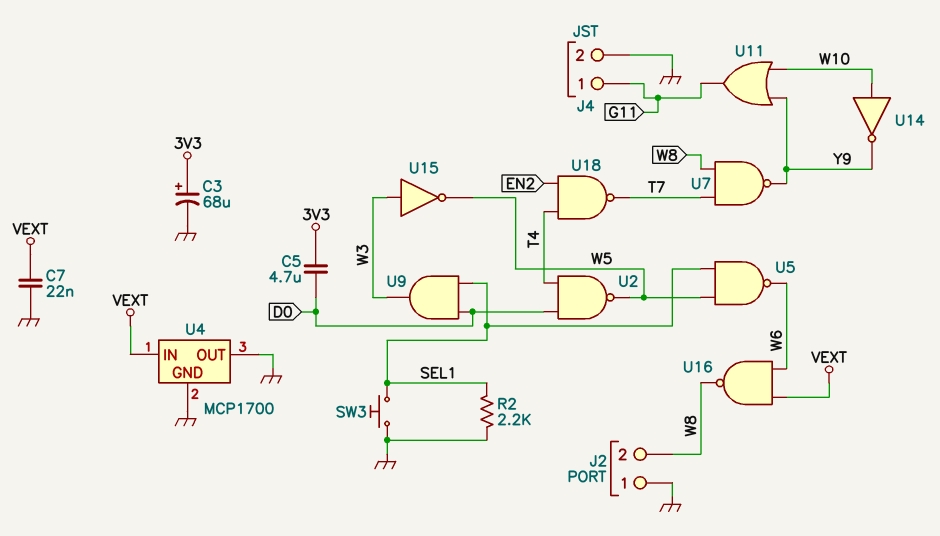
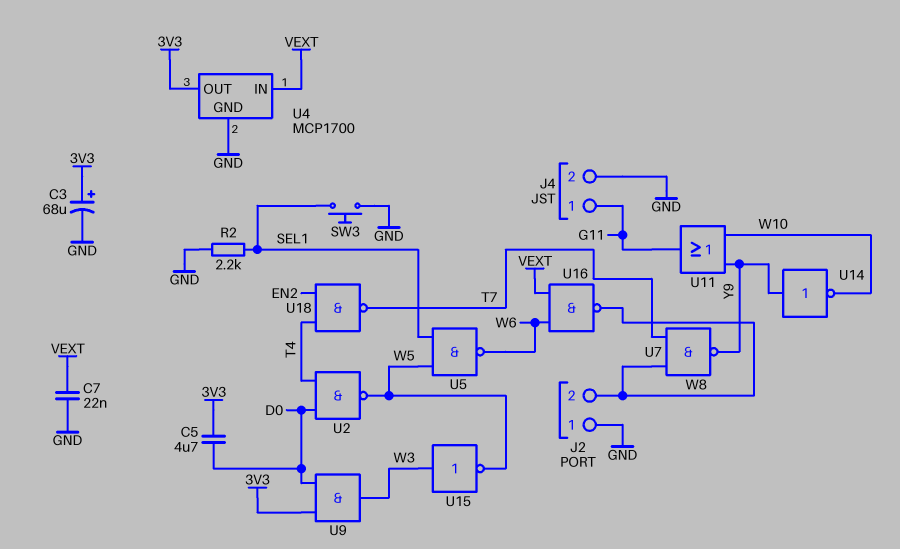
U4 pin OUT: GND -> 3V3
U9: AND (in D0, in SEL1, out W3) -> AND (in 3V3, in D0, out W3)
U14: NOT (in W10, out Y9) -> NOT (in Y9, out W10)

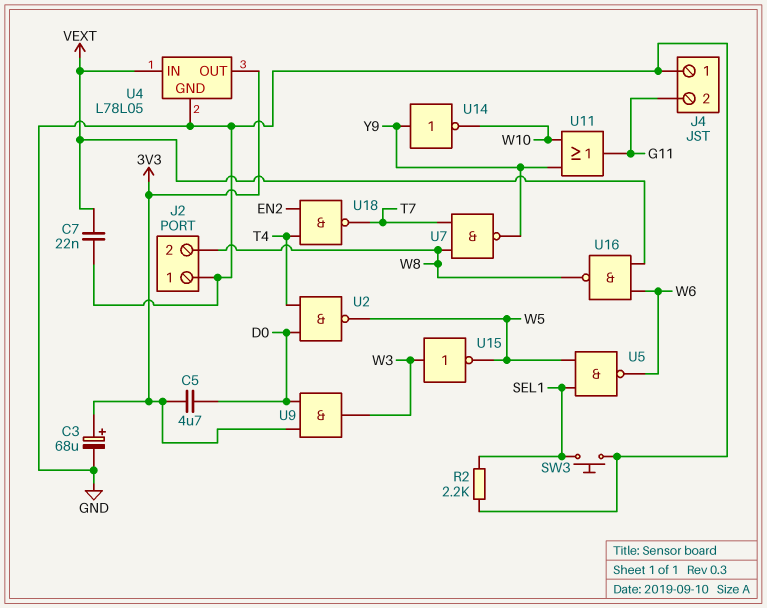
J4 pin 1: G11 -> GND
J4 pin 2: GND -> G11
U4: MCP1700 -> L78L05

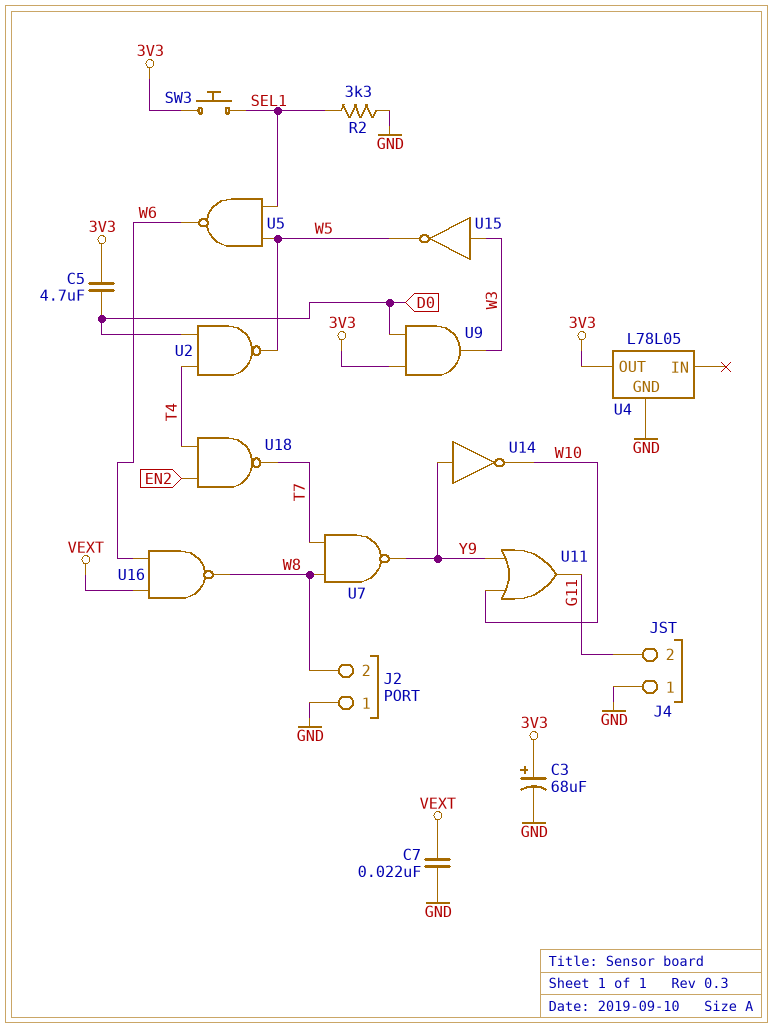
R2: 2.2k (GND, SEL1) -> 3.3k (GND, SEL1)
SW3: button (GND, SEL1) -> button (3V3, SEL1)
U4 pin IN: VEXT -> none

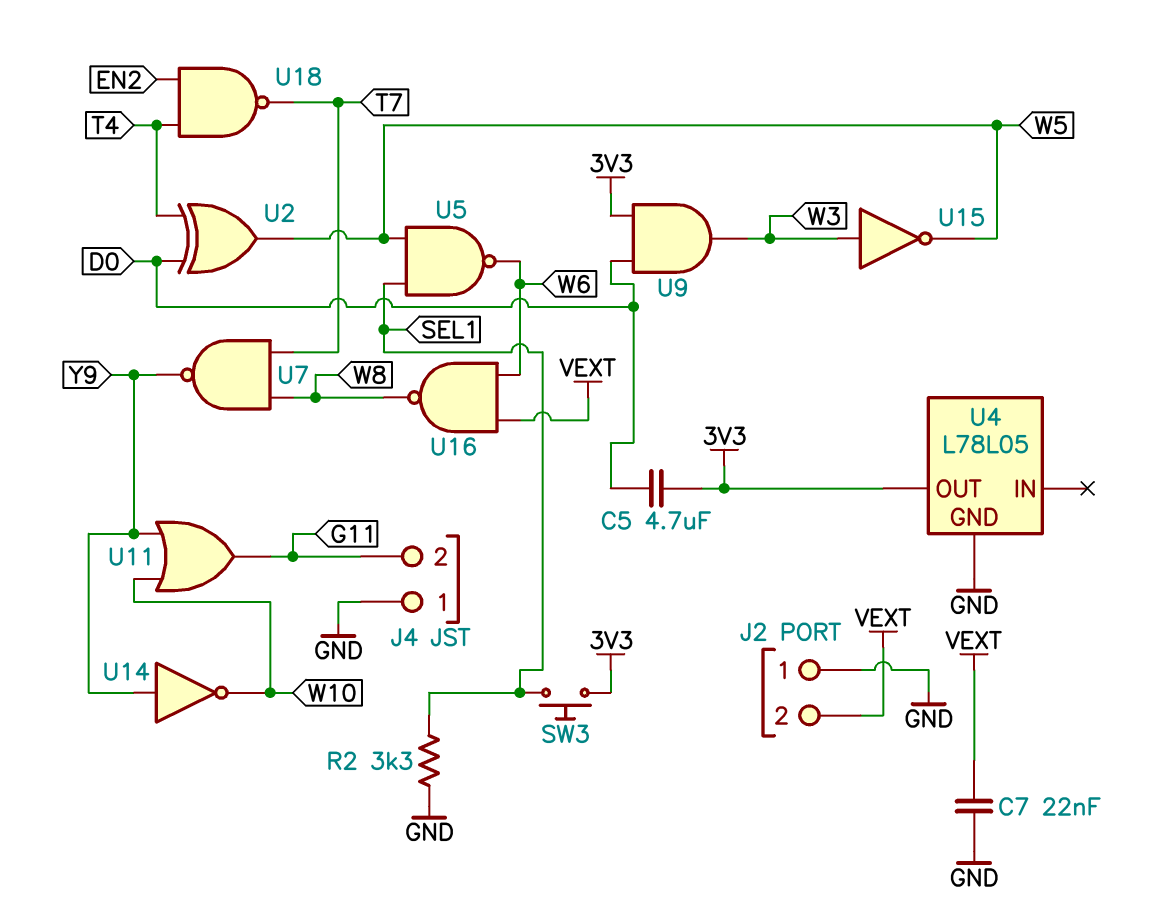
C3: 68uF (plus 3V3, minus GND) -> none
J2 pin 2: W8 -> VEXT
U2: NAND (in D0, in T4, out W5) -> XOR (in D0, in T4, out W5)

